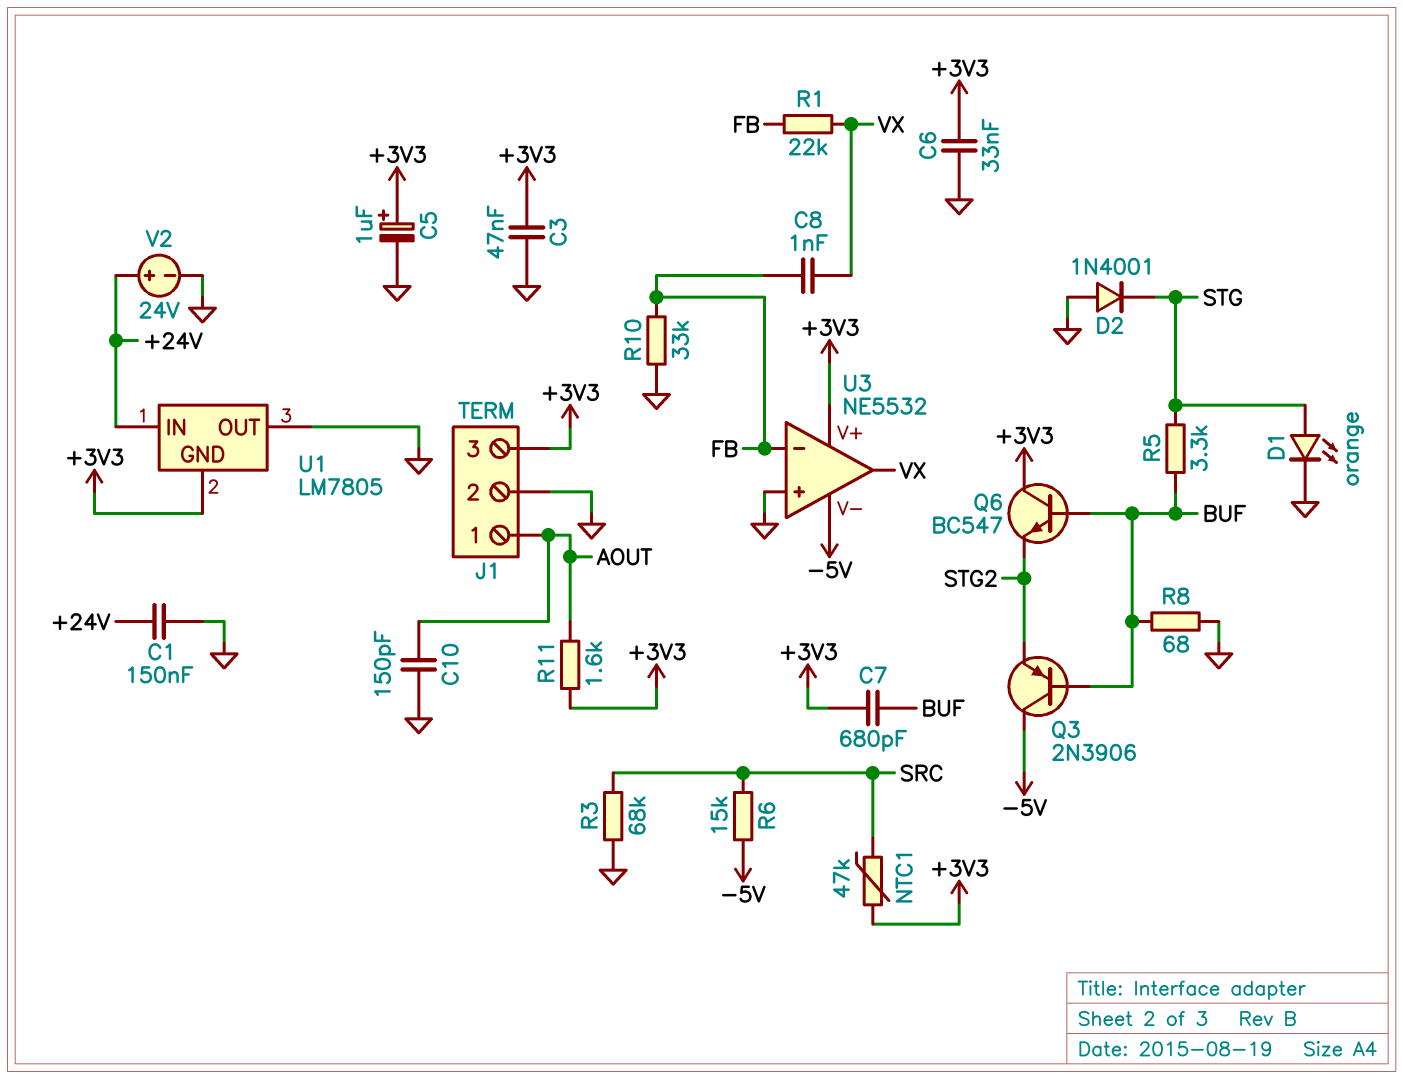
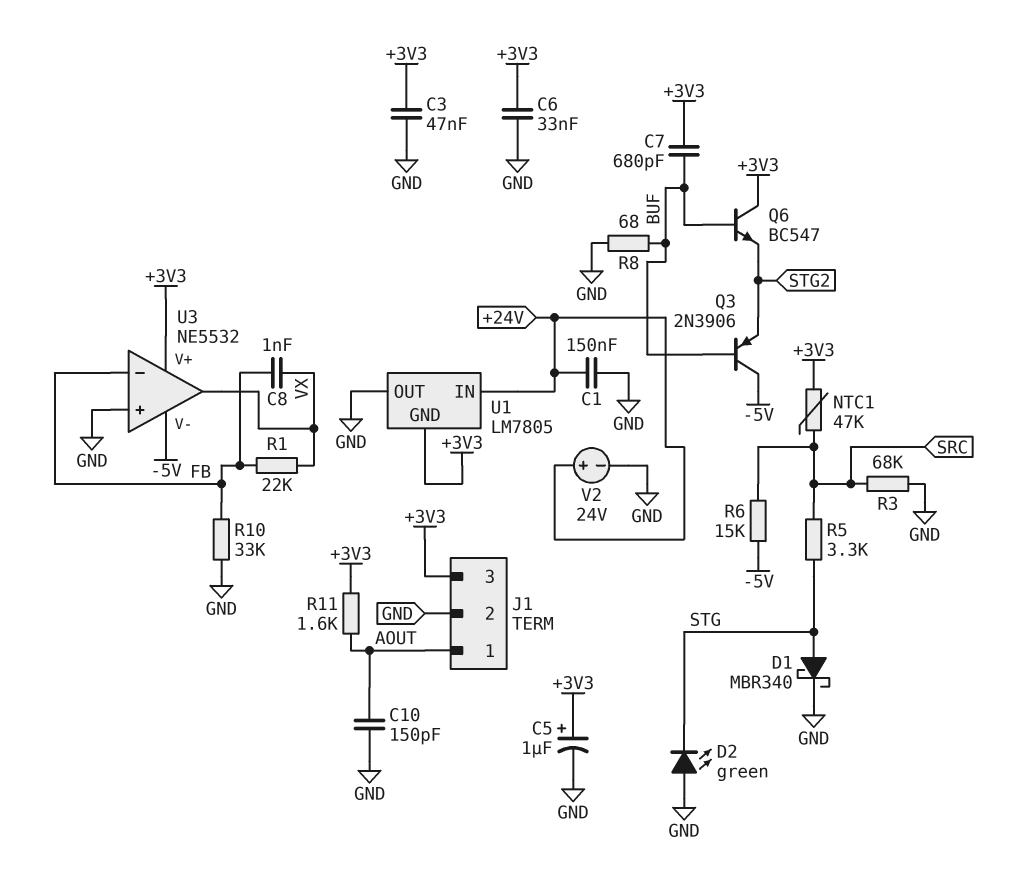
D1: LED orange (A STG, K GND) -> schottky MBR340 (A STG, K GND)
D2: diode 1N4001 (A GND, K STG) -> LED green (A GND, K STG)
R5: 3.3k (BUF, STG) -> 3.3k (SRC, STG)

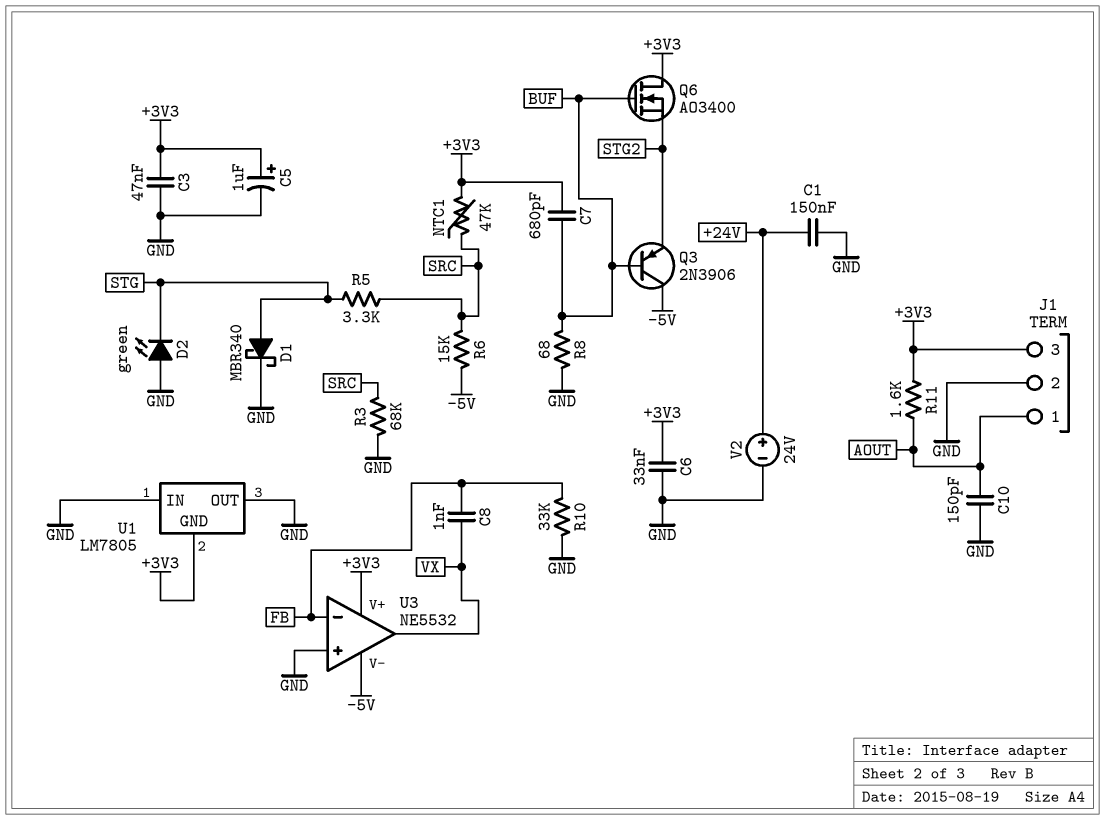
Q6: NPN BC547 (B BUF, C +3V3, E STG2) -> NMOS AO3400 (G BUF, D +3V3, S STG2)
R1: 22k (FB, VX) -> none
U1 pin IN: +24V -> GND

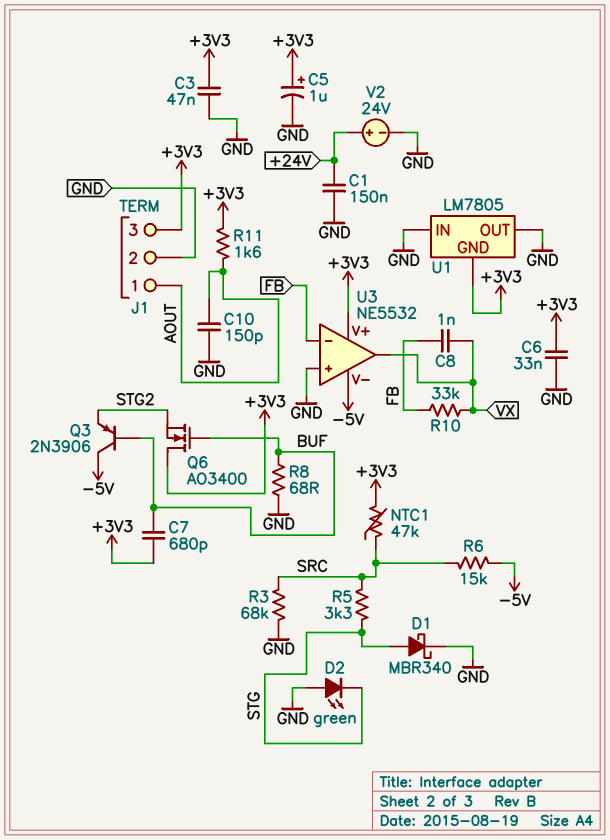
R10: 33k (FB, GND) -> 33k (FB, VX)

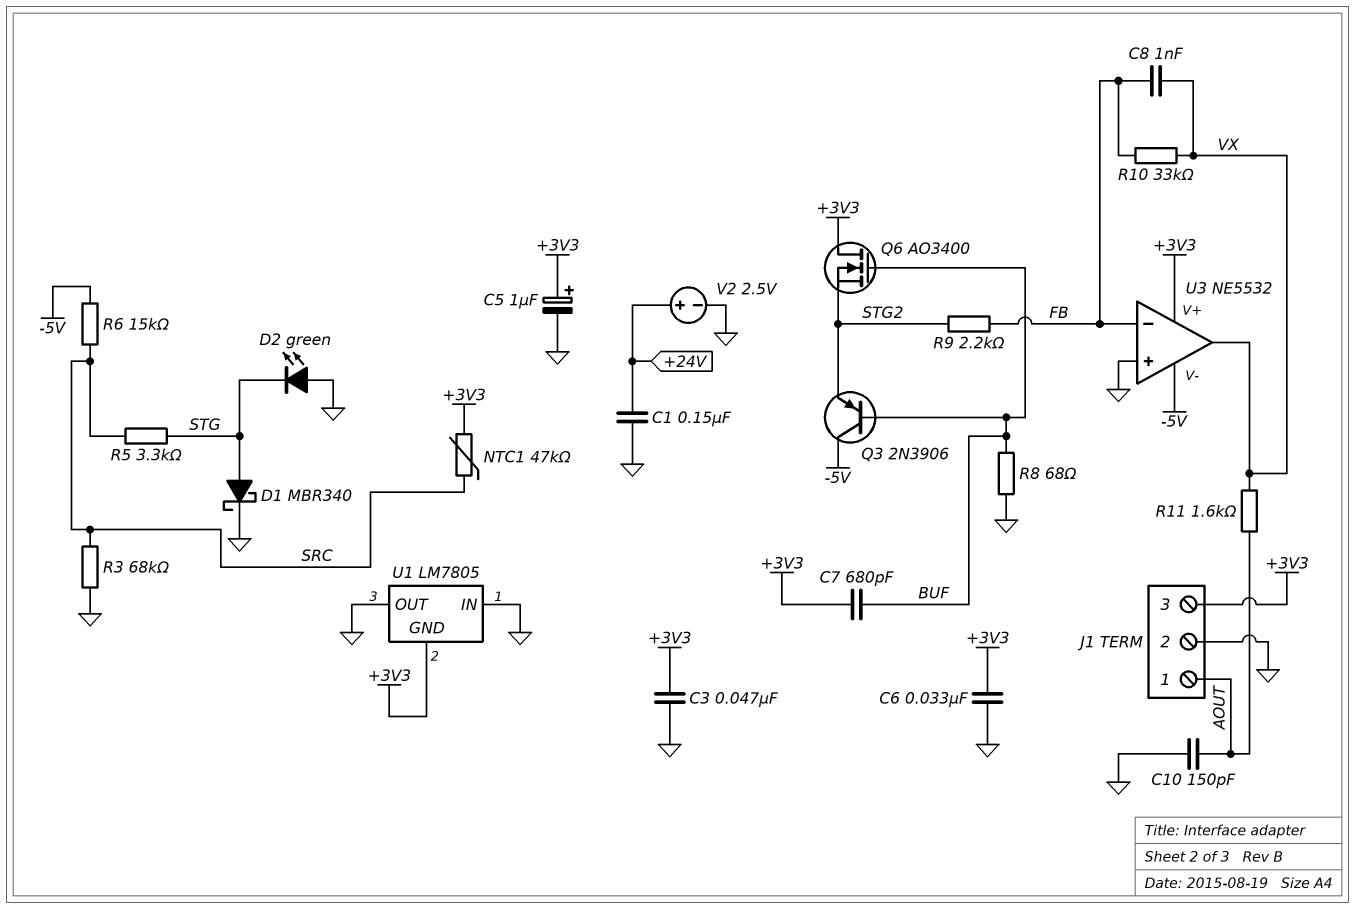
R9: none -> 2.2k (FB, STG2)
R11: 1.6k (+3V3, AOUT) -> 1.6k (AOUT, VX)
V2: 24V (plus +24V, minus GND) -> 2.5V (plus +24V, minus GND)

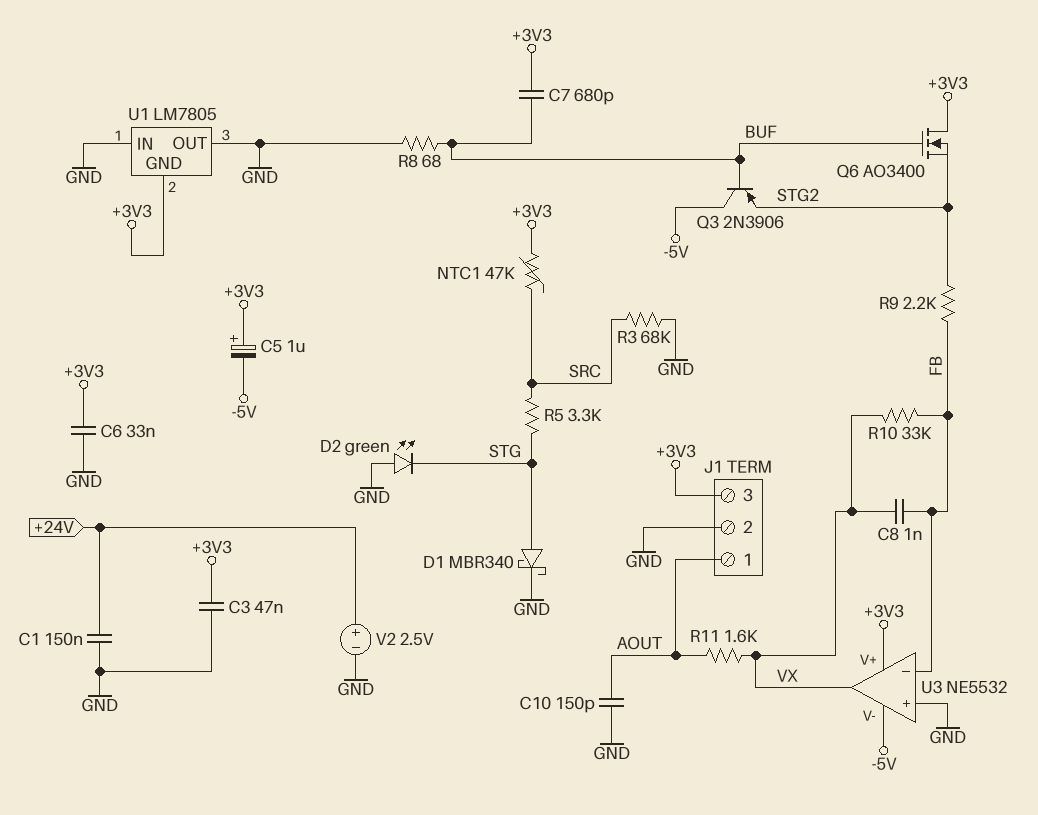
C5: 1uF (plus +3V3, minus GND) -> 1uF (plus +3V3, minus -5V)
R6: 15k (-5V, SRC) -> none

